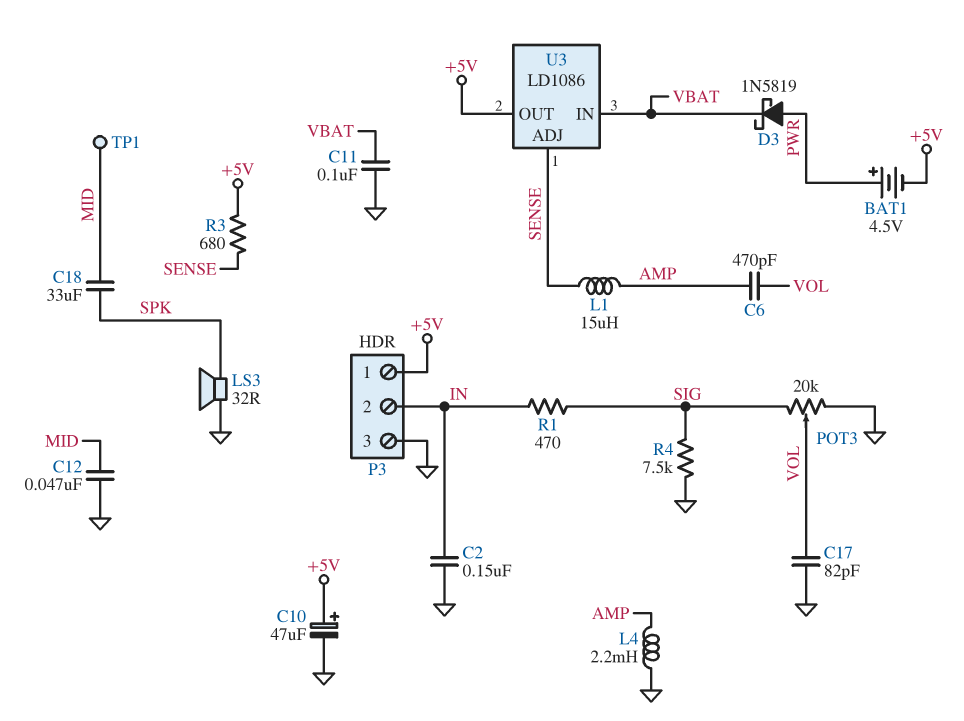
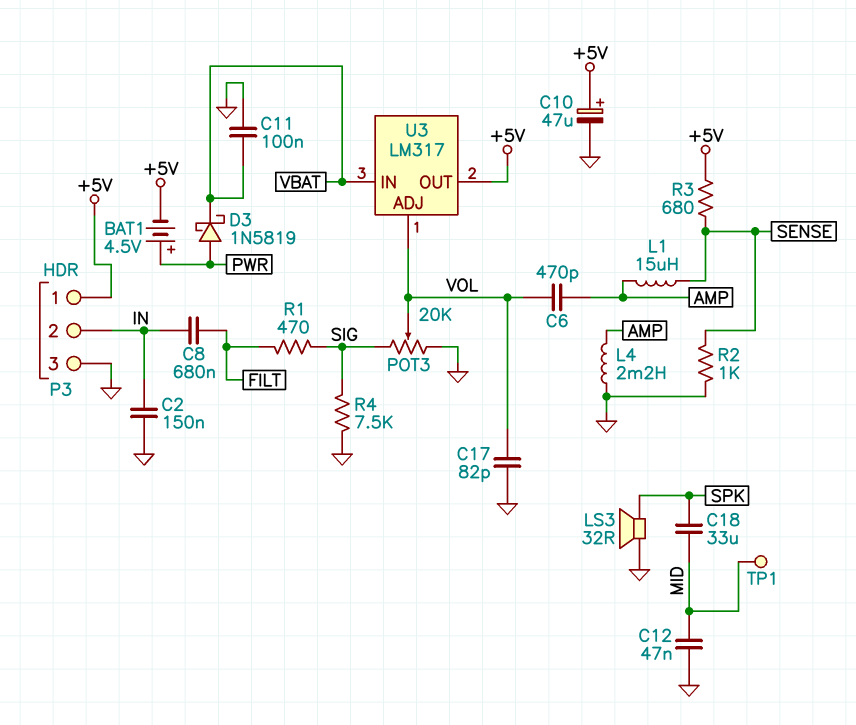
C8: none -> 680nF (FILT, IN)
R1: 470 (IN, SIG) -> 470 (FILT, SIG)
R2: none -> 1k (GND, SENSE)
U3: LD1086 -> LM317
U3 pin ADJ: SENSE -> VOL

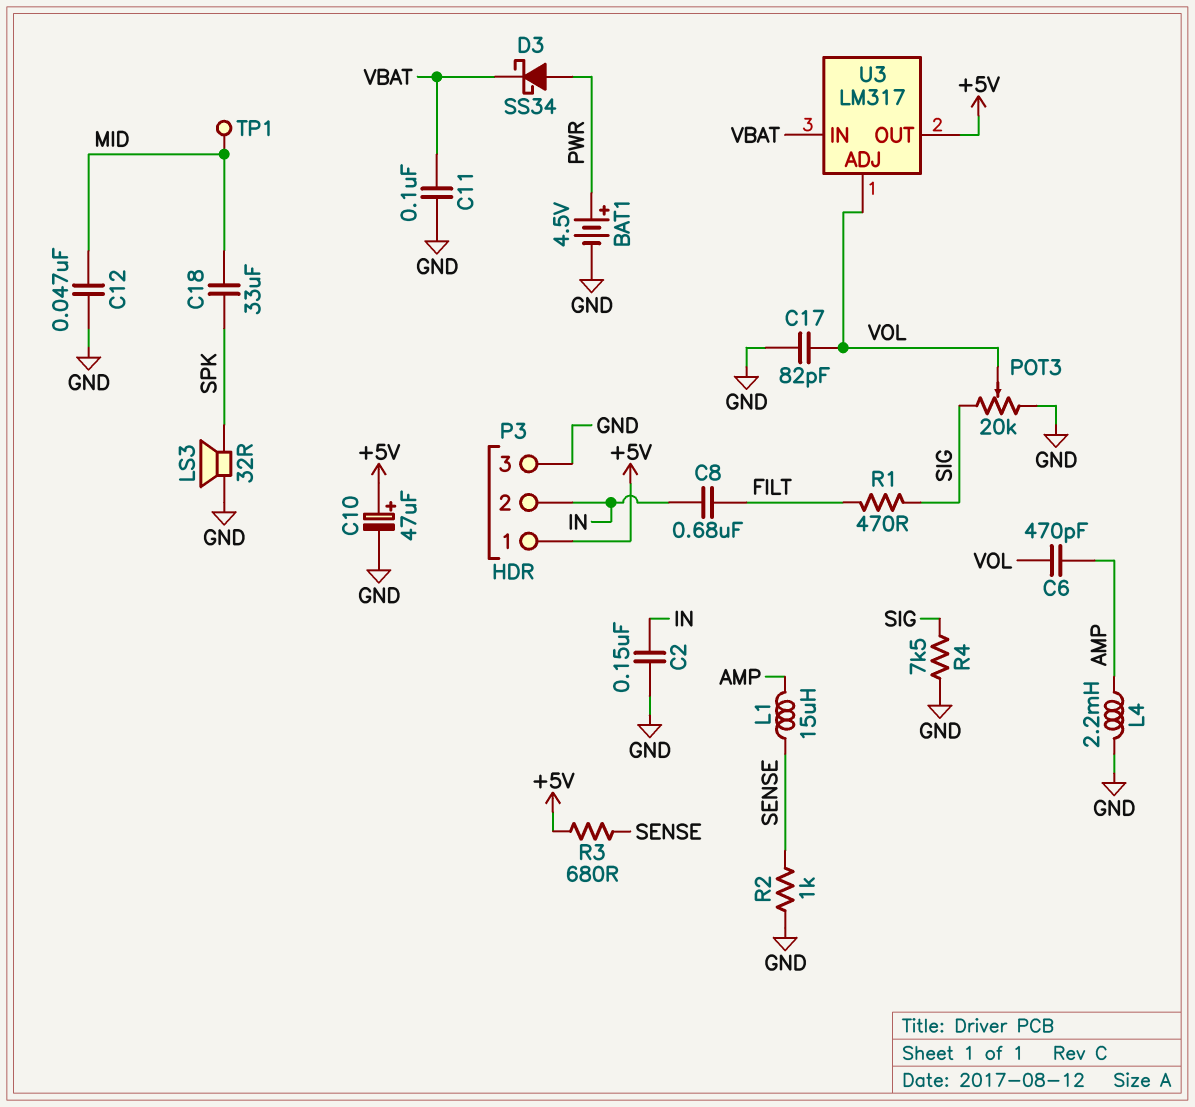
BAT1: 4.5V (plus PWR, minus +5V) -> 4.5V (plus PWR, minus GND)
D3: schottky 1N5819 (A PWR, K VBAT) -> schottky SS34 (A PWR, K VBAT)

